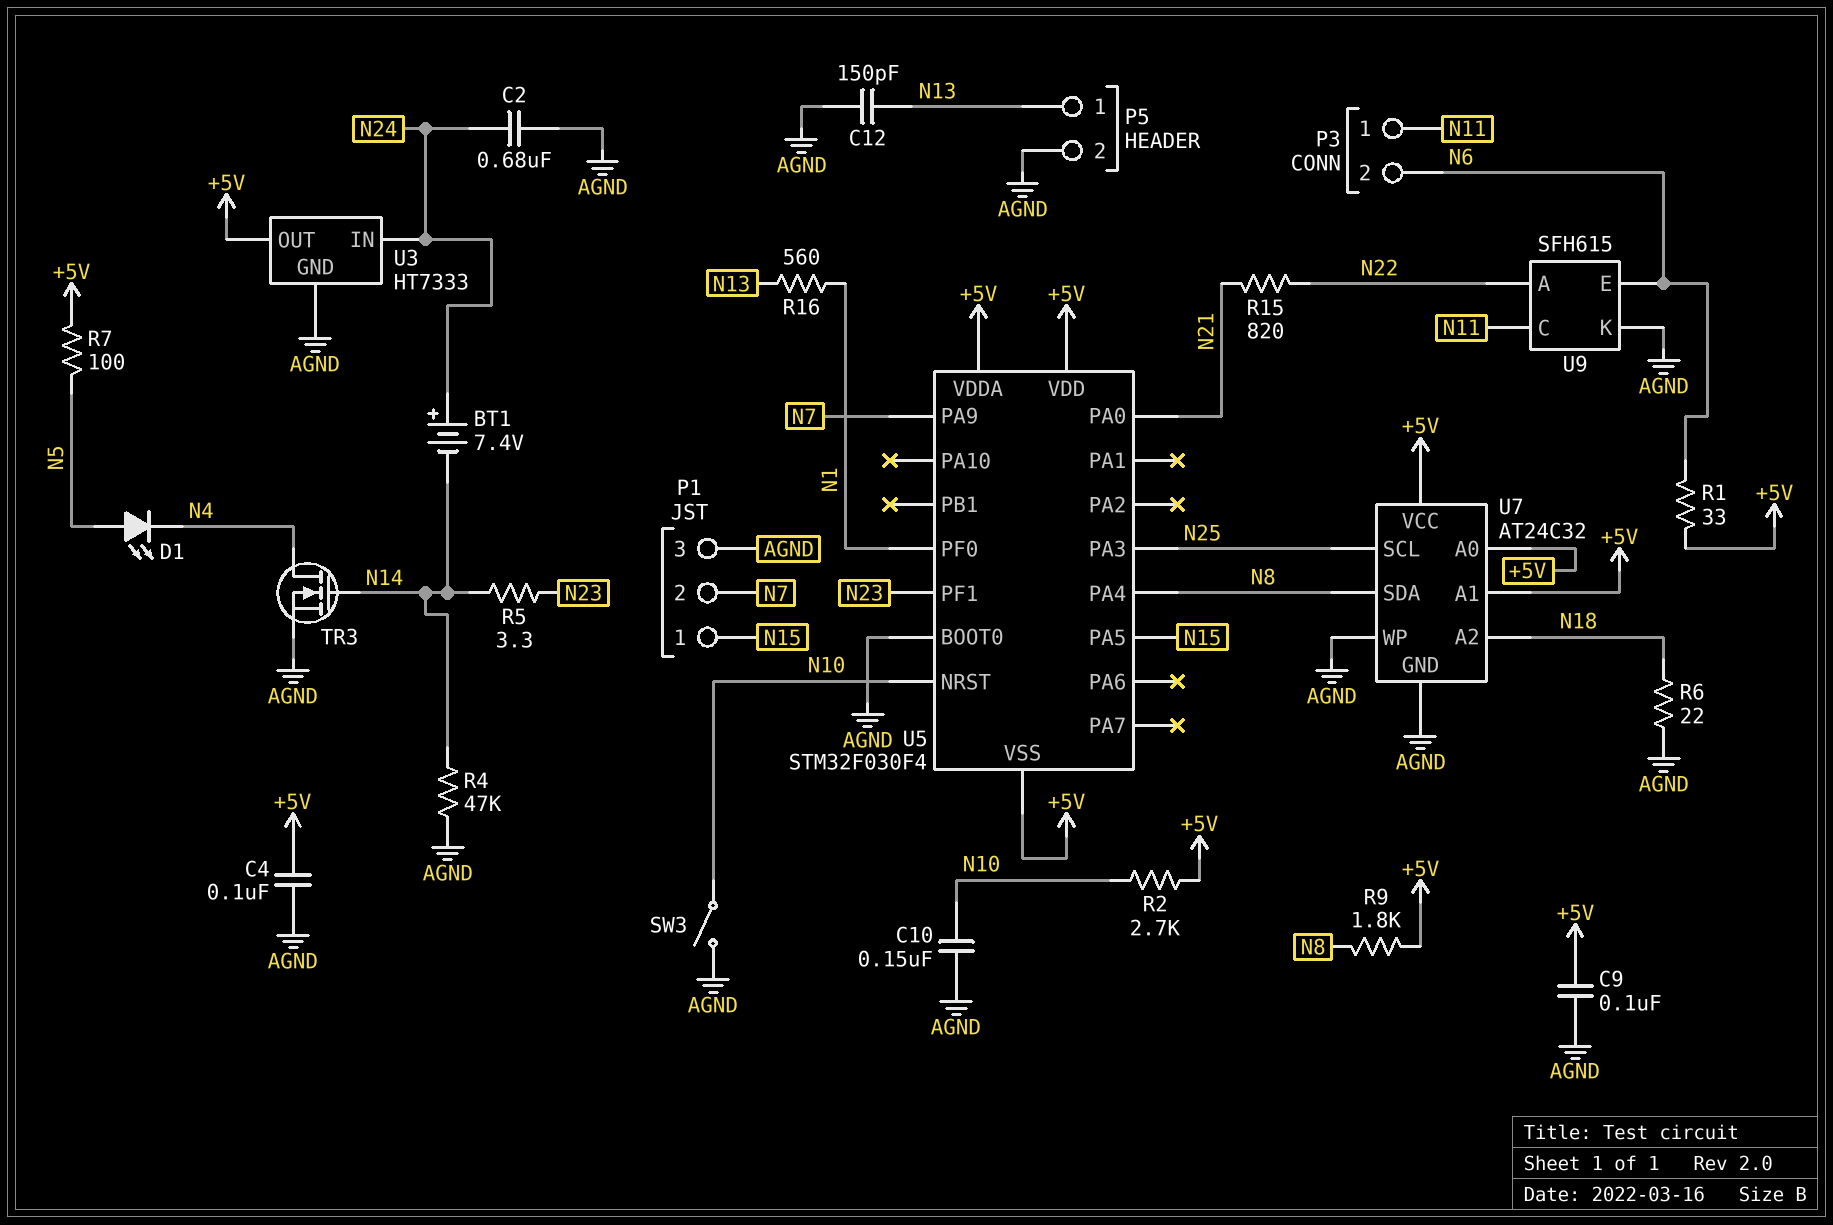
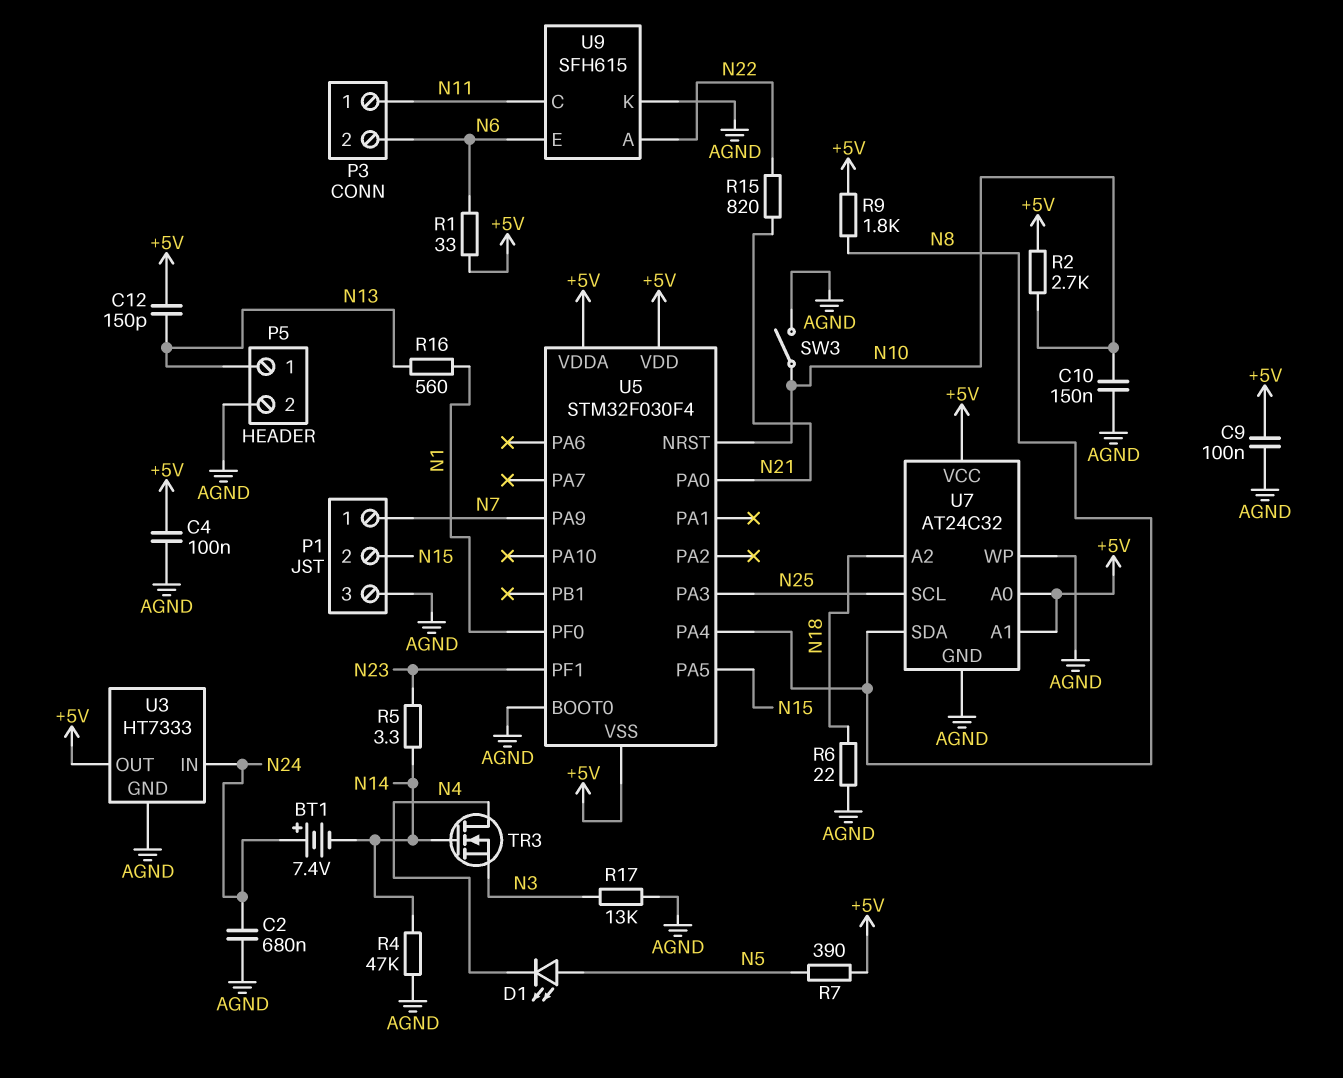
C12: 150pF (AGND, N13) -> 150pF (+5V, N13)
P1 pin 1: N15 -> N7
P1 pin 2: N7 -> N15
R7: 100 (+5V, N5) -> 390 (+5V, N5)
R17: none -> 13k (AGND, N3)
TR3: NMOS (G N14, D N4, S AGND) -> NMOS (G N14, D N4, S N3)

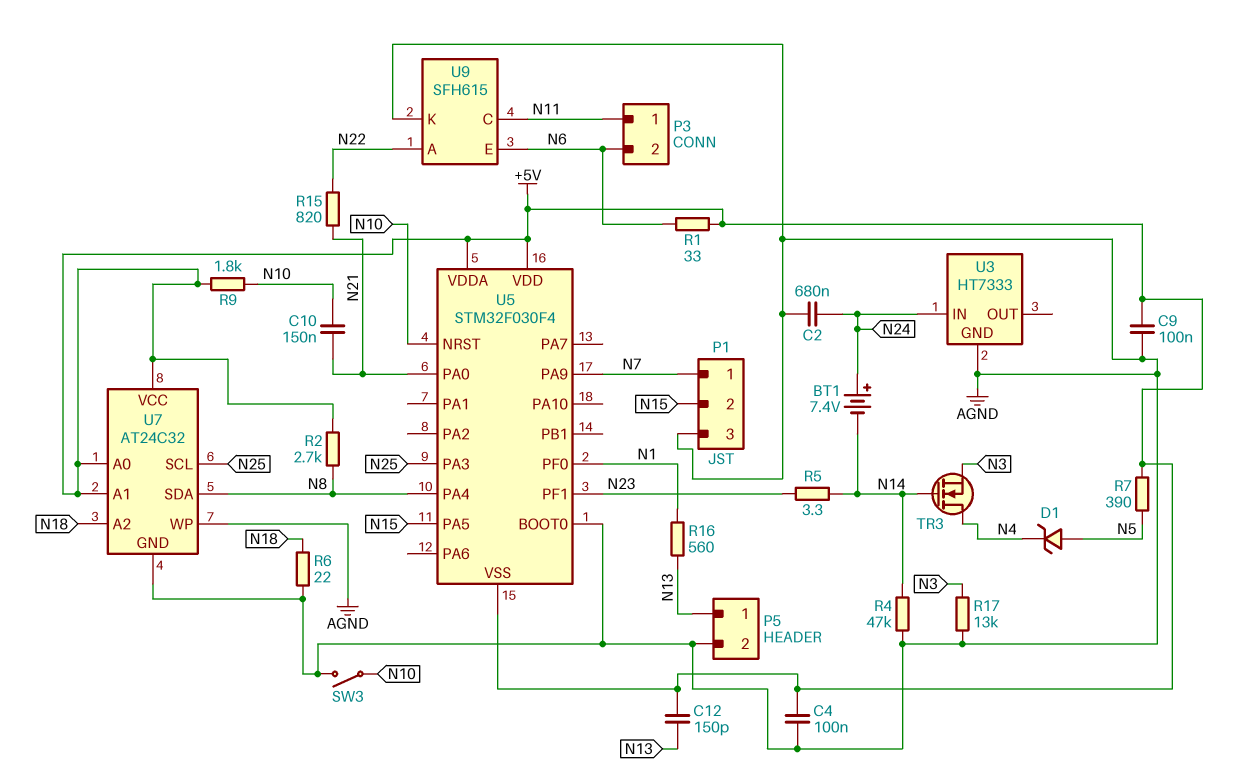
C10: 150nF (AGND, N10) -> 150nF (N10, N21)
D1: LED (A N5, K N4) -> zener (A N5, K N4)
R2: 2.7k (+5V, N10) -> 2.7k (+5V, N8)
R9: 1.8k (+5V, N8) -> 1.8k (+5V, N10)
U3 pin OUT: +5V -> none

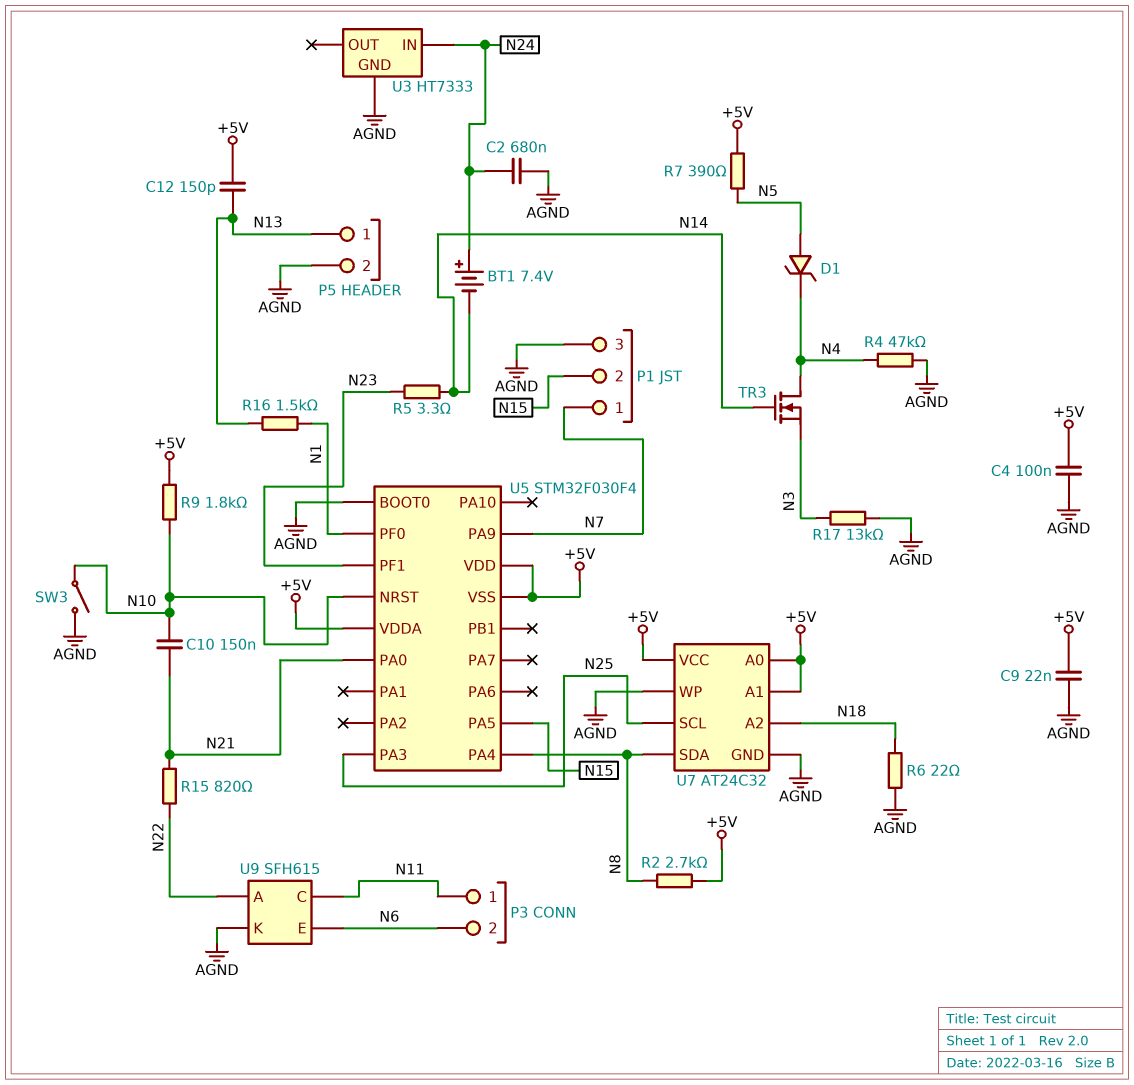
C9: 100nF (+5V, AGND) -> 22nF (+5V, AGND)
R1: 33 (+5V, N6) -> none
R4: 47k (AGND, N14) -> 47k (AGND, N4)
R16: 560 (N1, N13) -> 1.5k (N1, N13)

